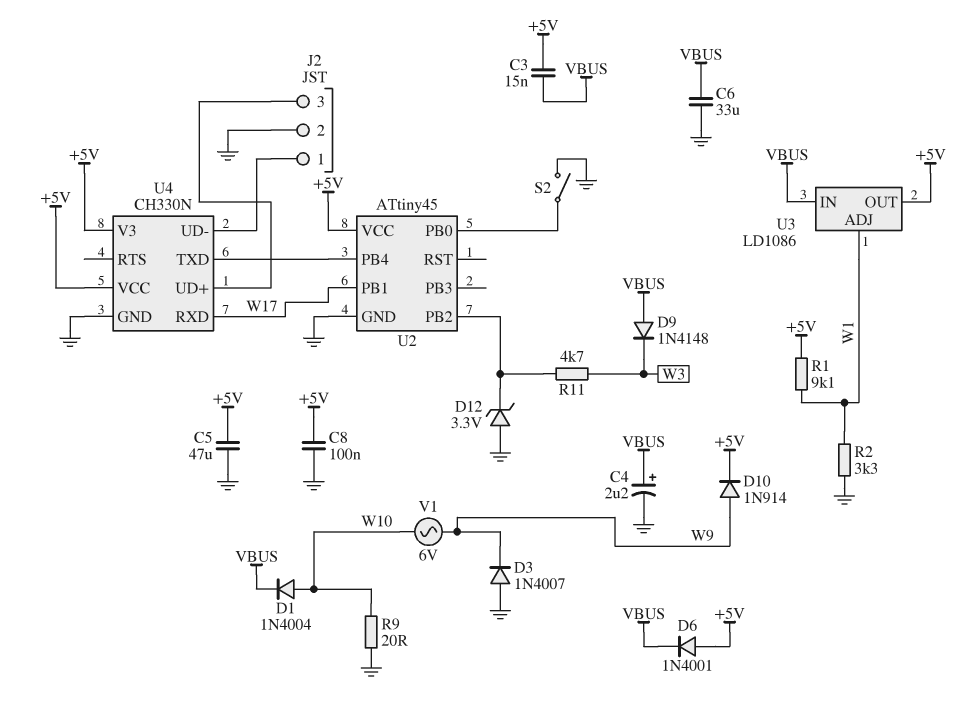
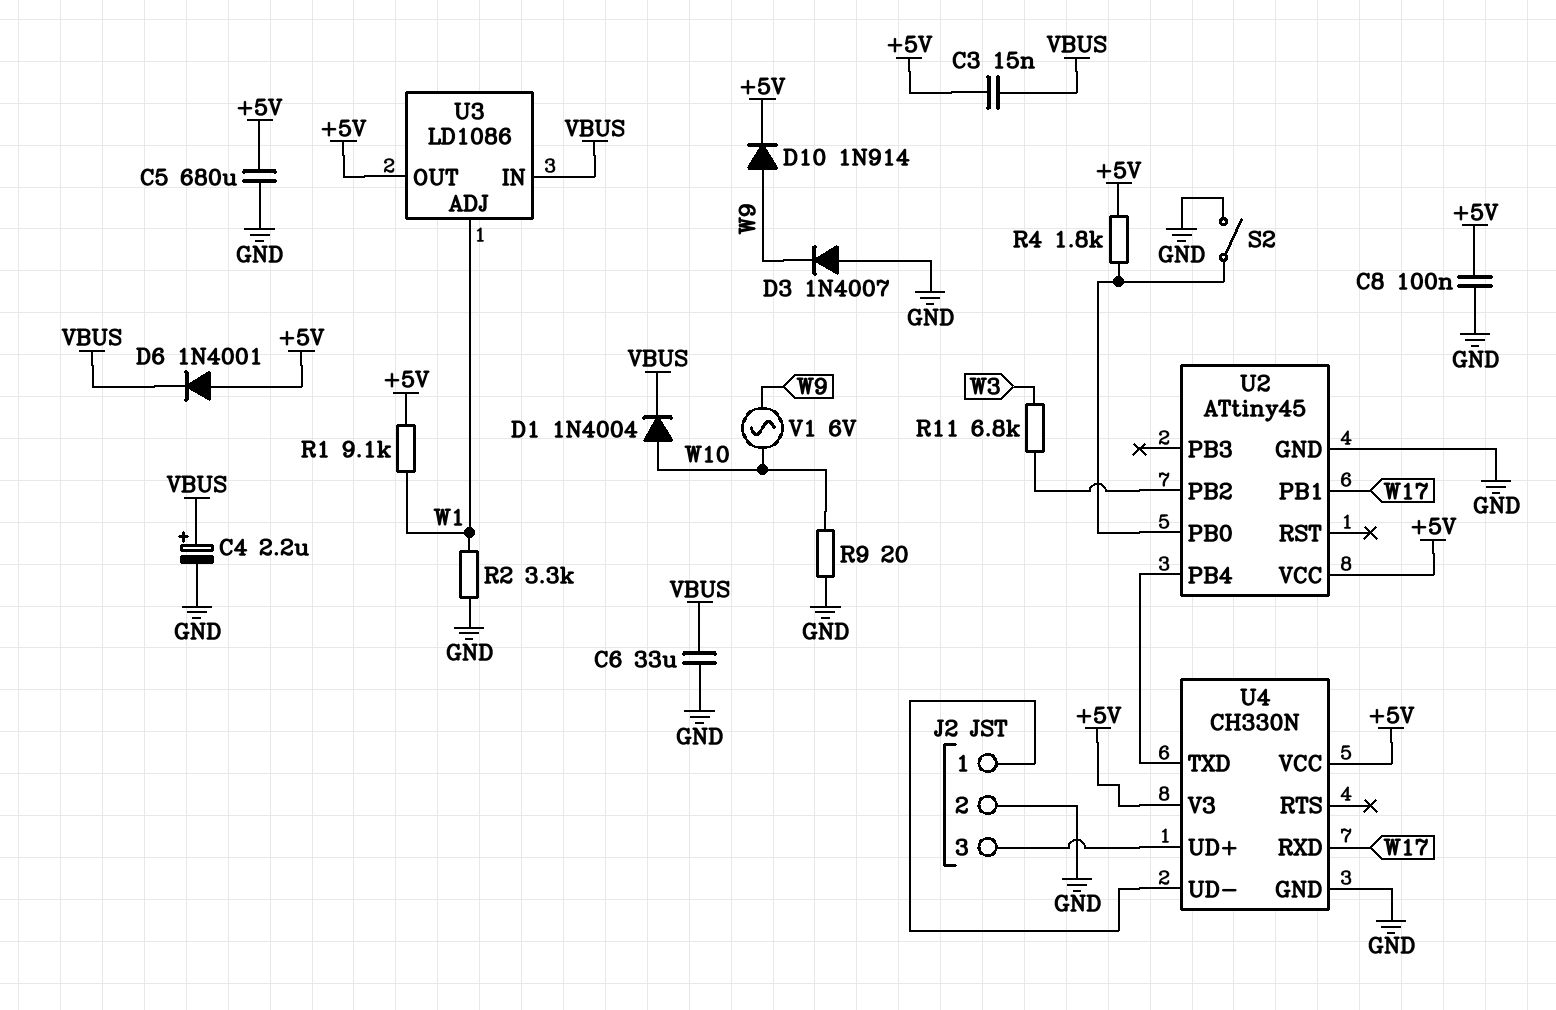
C5: 47uF (+5V, GND) -> 680uF (+5V, GND)
D9: diode 1N4148 (A VBUS, K W3) -> none
D12: zener 3.3V (A GND, K U2/PB2) -> none
R4: none -> 1.8k (+5V, U2/PB0)
R11: 4.7k (U2/PB2, W3) -> 6.8k (U2/PB2, W3)

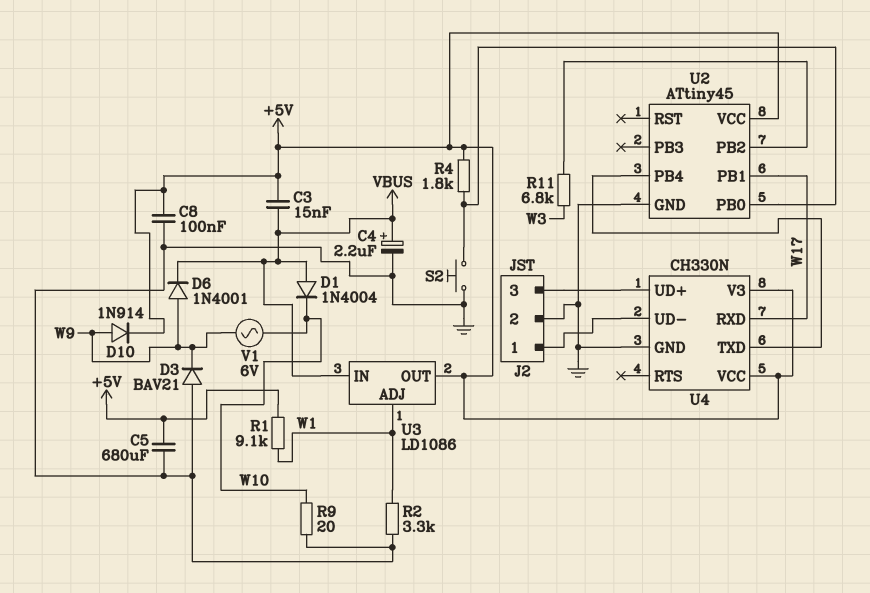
C6: 33uF (GND, VBUS) -> none
D1: diode 1N4004 (A W10, K VBUS) -> diode 1N4004 (A VBUS, K W10)
D3: diode 1N4007 (A GND, K W9) -> diode BAV21 (A GND, K W9)
D6: diode 1N4001 (A +5V, K VBUS) -> diode 1N4001 (A W9, K VBUS)
S2: switch (GND, U2/PB0) -> button (GND, U2/PB0)

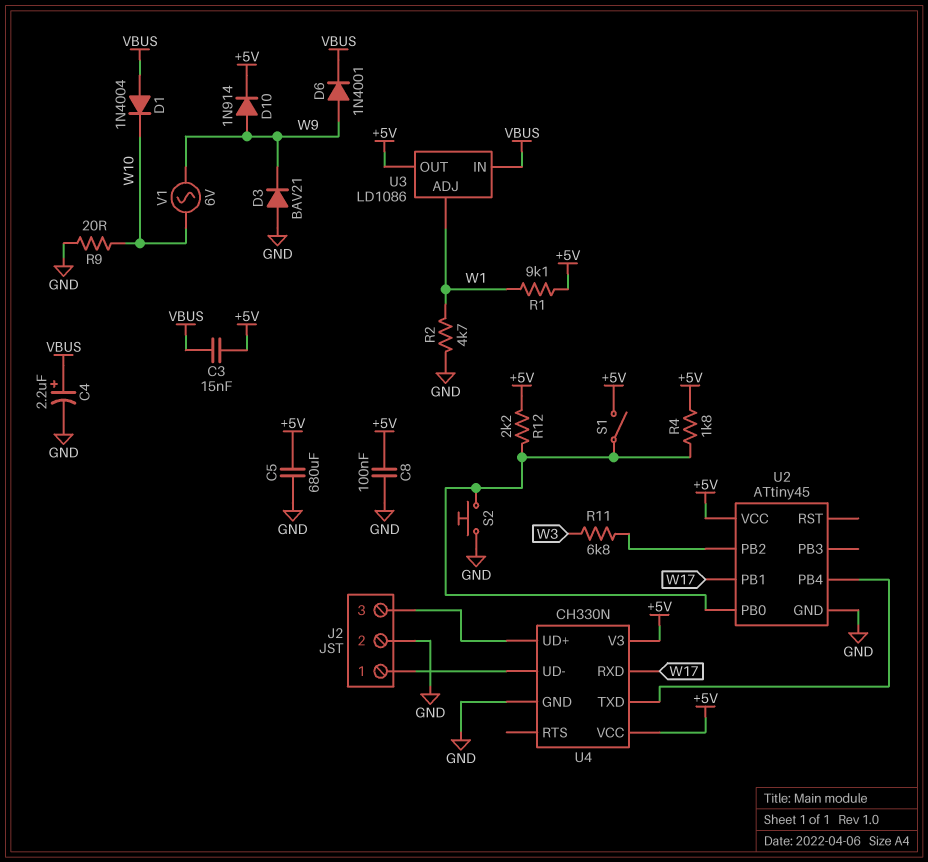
R2: 3.3k (GND, W1) -> 4.7k (GND, W1)
R12: none -> 2.2k (+5V, U2/PB0)
S1: none -> switch (+5V, U2/PB0)

